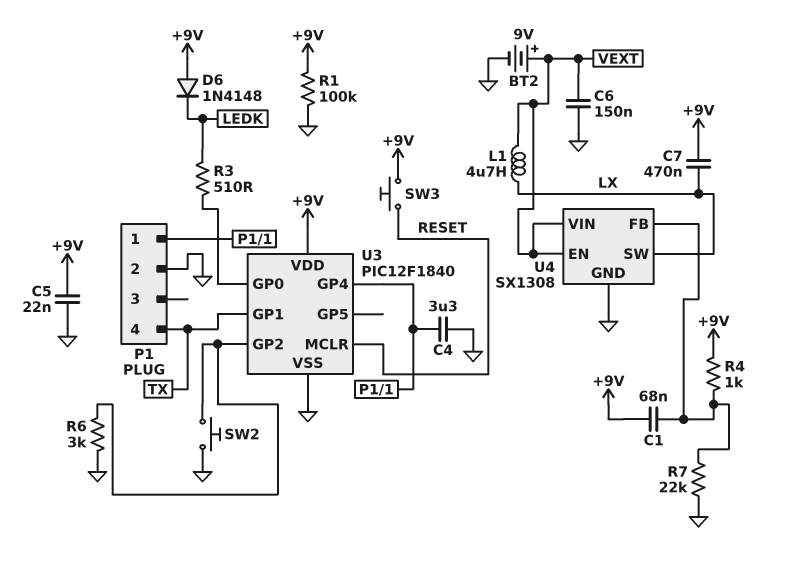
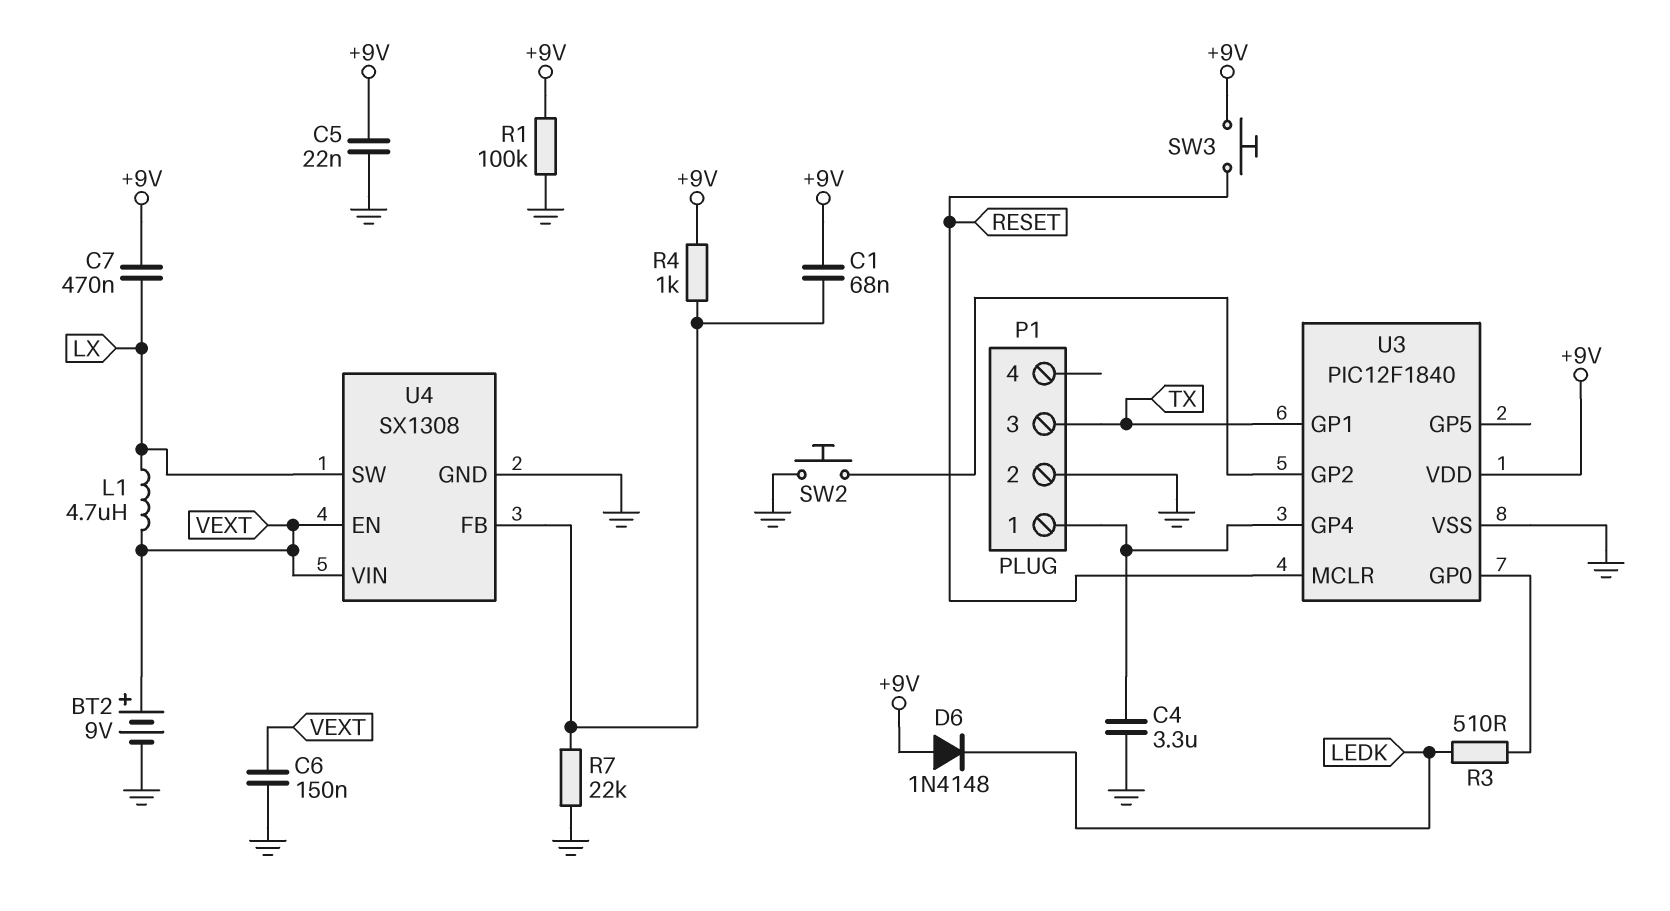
P1 pin 3: none -> TX
P1 pin 4: TX -> none
R6: 3k (GND, U3/GP2) -> none

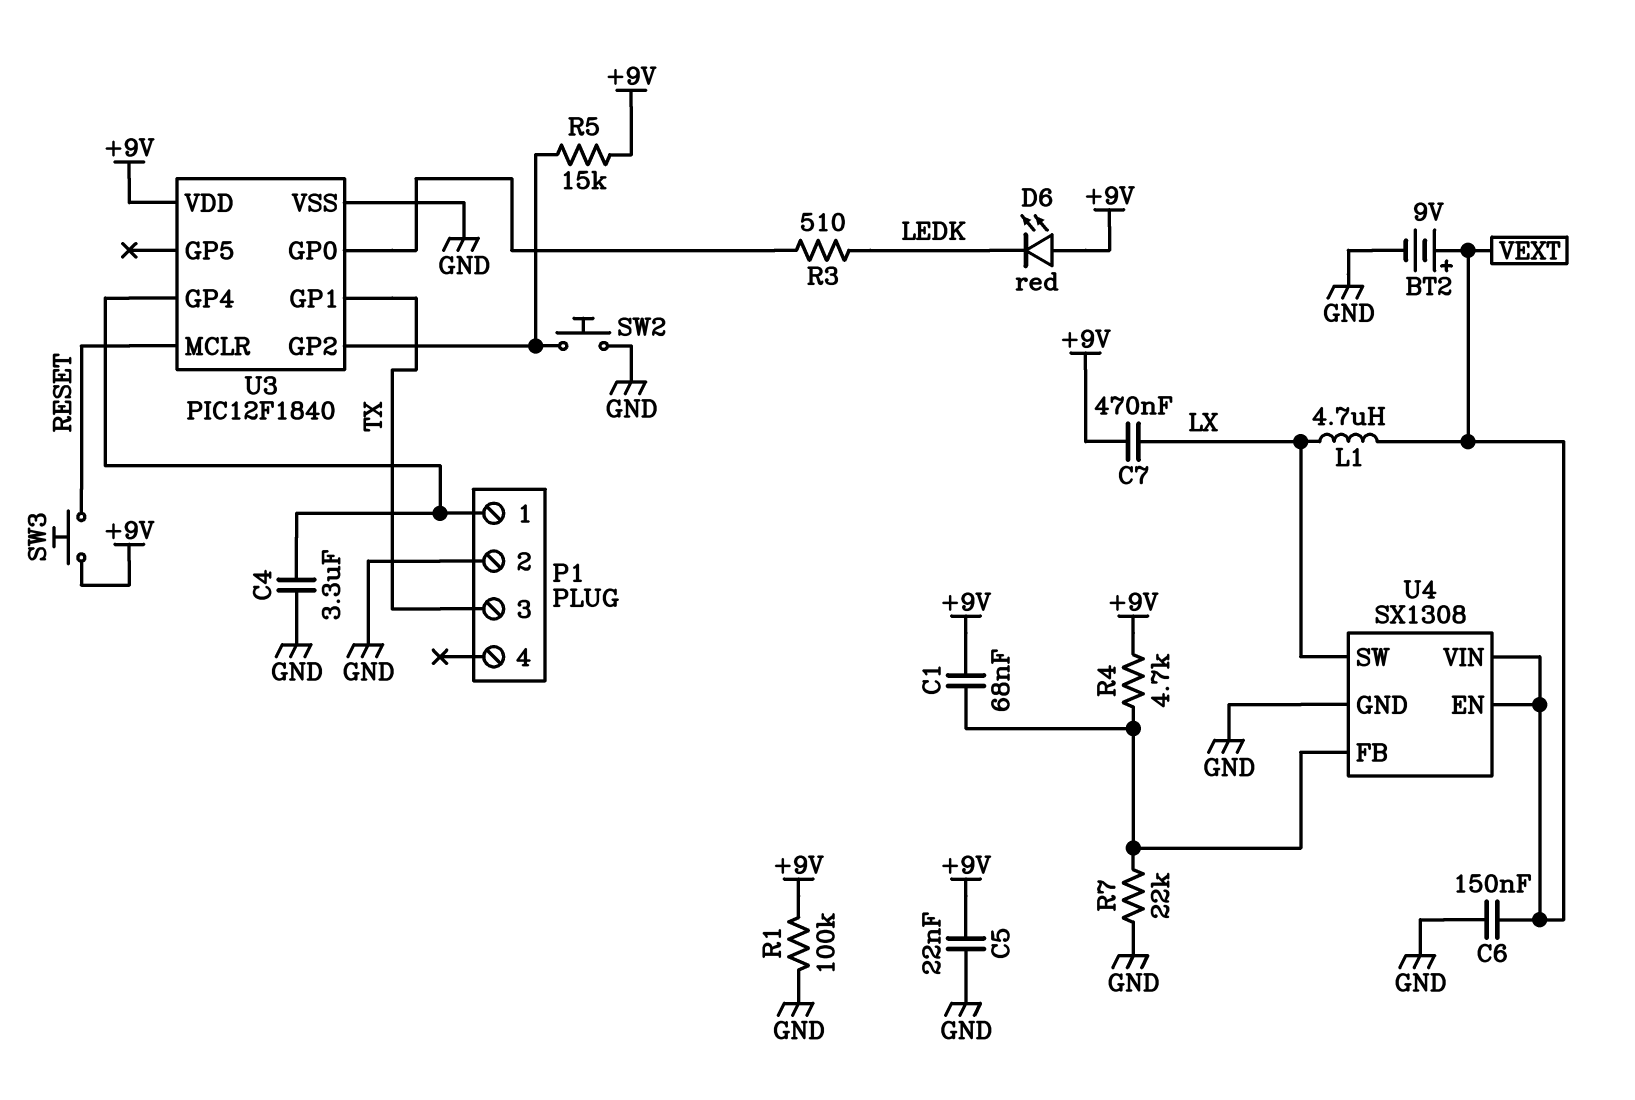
D6: diode 1N4148 (A +9V, K LEDK) -> LED red (A +9V, K LEDK)
R4: 1k (+9V, U4/FB) -> 4.7k (+9V, U4/FB)
R5: none -> 15k (+9V, U3/GP2)

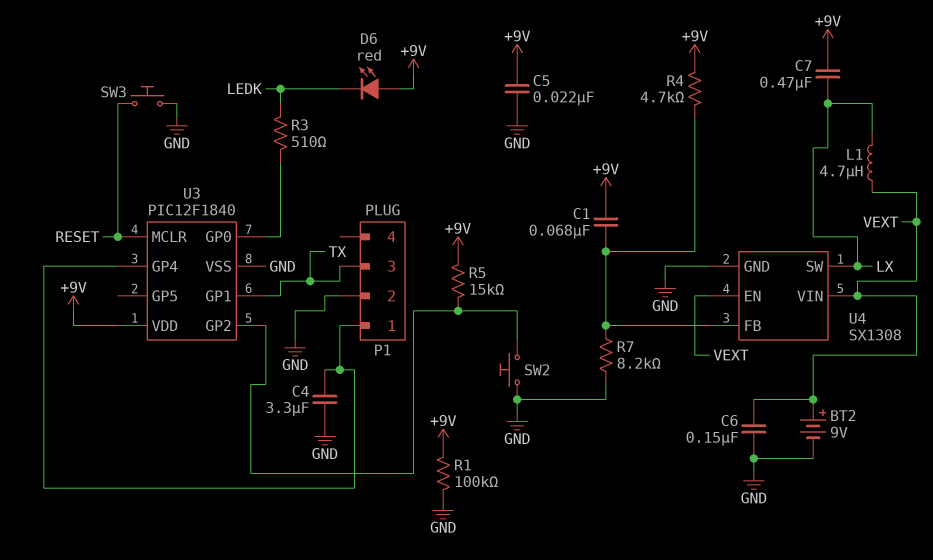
R7: 22k (GND, U4/FB) -> 8.2k (GND, U4/FB)
SW3: button (+9V, RESET) -> button (GND, RESET)

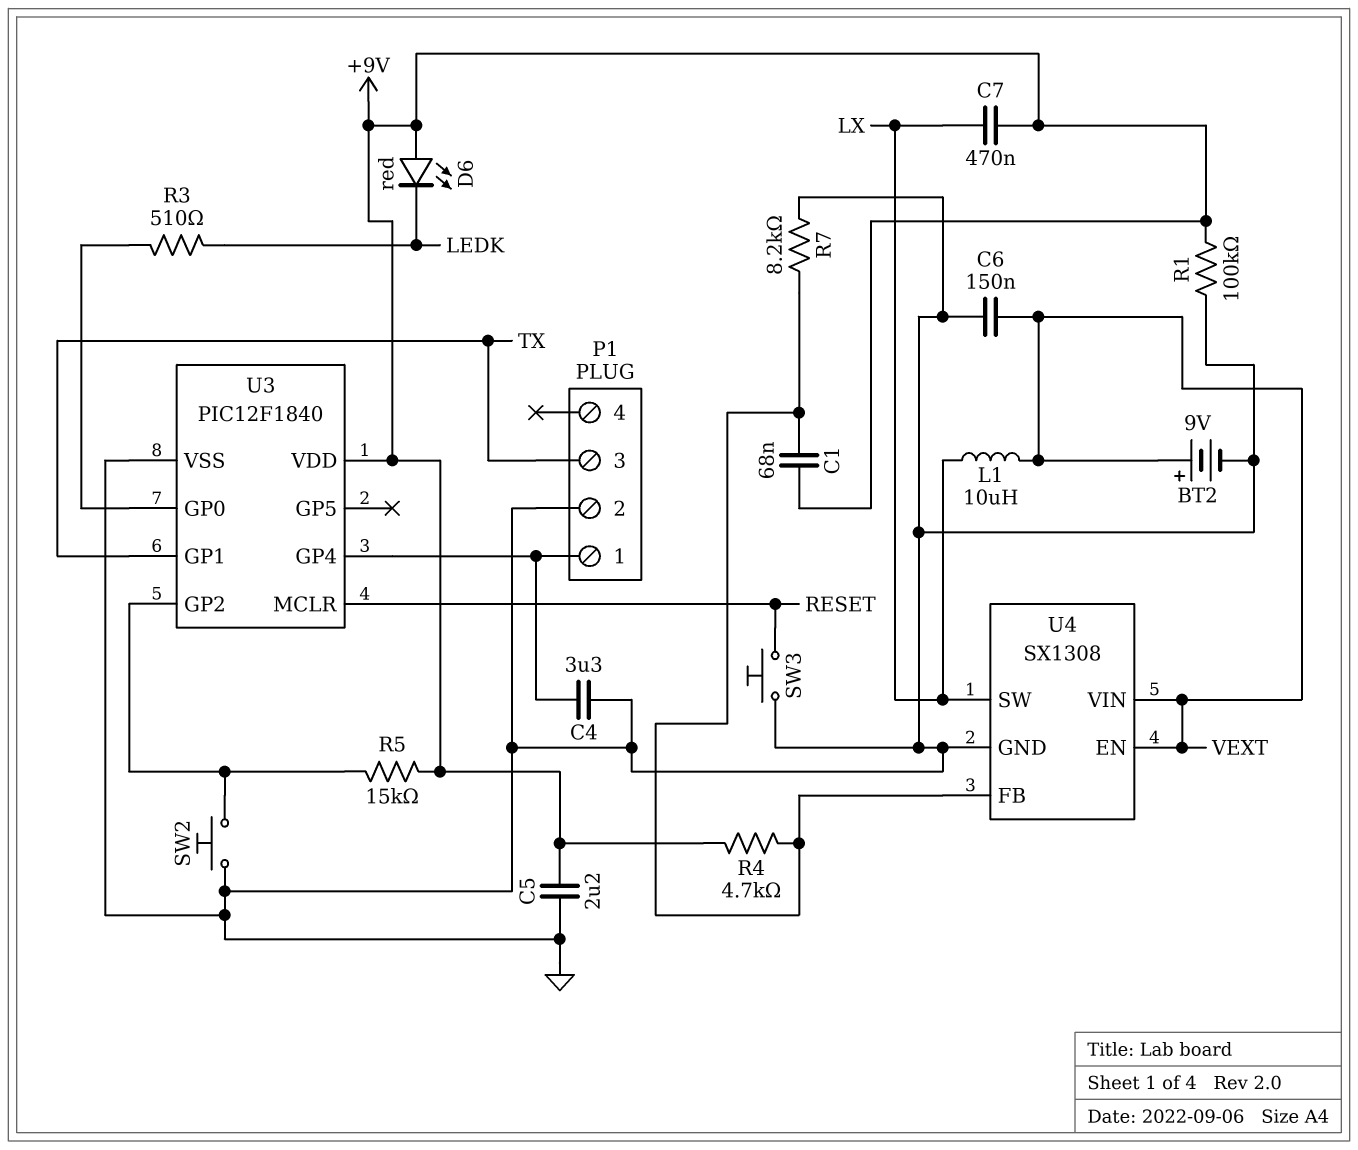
C5: 22nF (+9V, GND) -> 2.2uF (+9V, GND)
L1: 4.7uH (LX, VEXT) -> 10uH (LX, VEXT)

